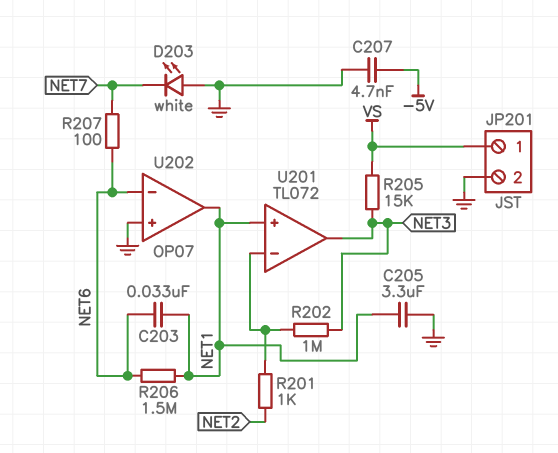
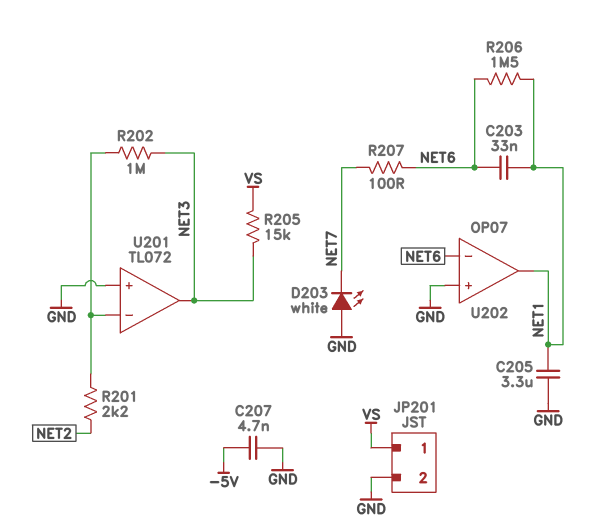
R201: 1k (NET2, U201/in-) -> 2.2k (NET2, U201/in-)
U201 pin in+: NET1 -> GND

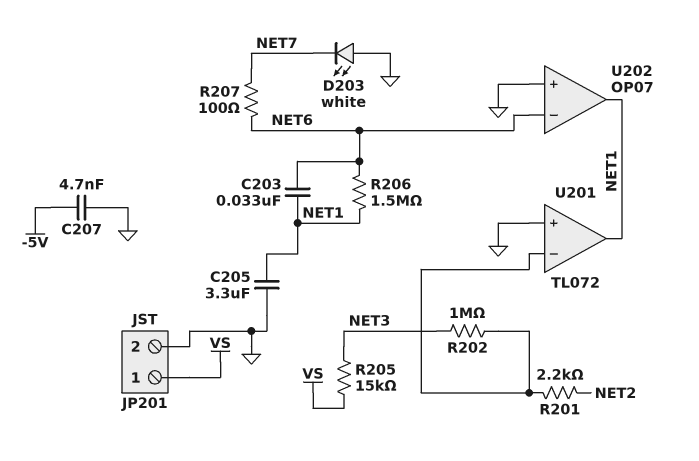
U201 pin out: NET3 -> NET1

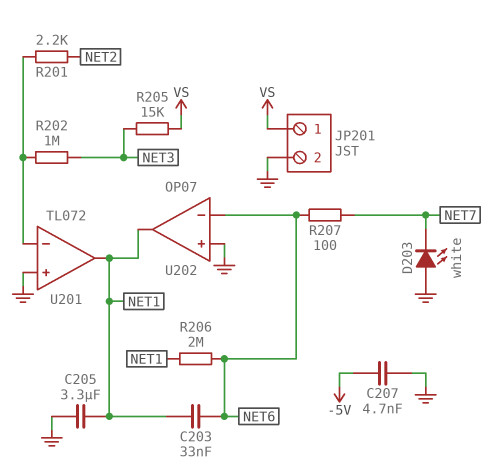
R206: 1.5M (NET1, NET6) -> 2M (NET1, NET6)

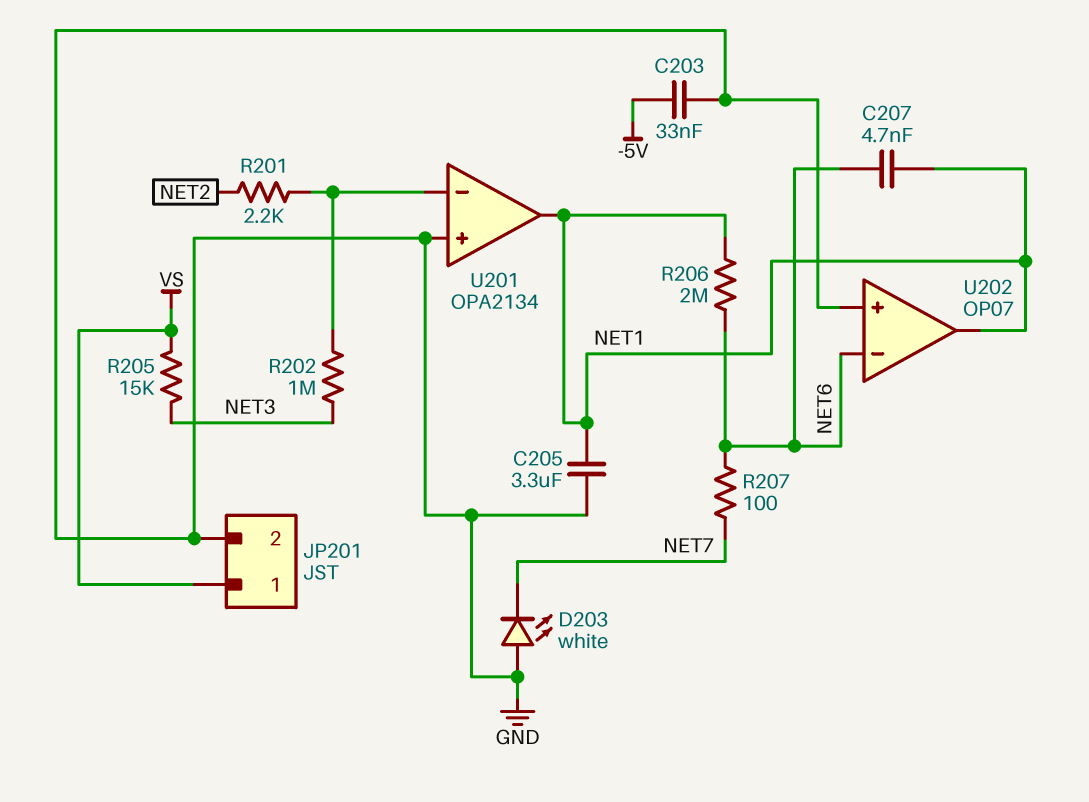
C203: 33nF (NET1, NET6) -> 33nF (-5V, GND)
C207: 4.7nF (-5V, GND) -> 4.7nF (NET1, NET6)
U201: TL072 -> OPA2134

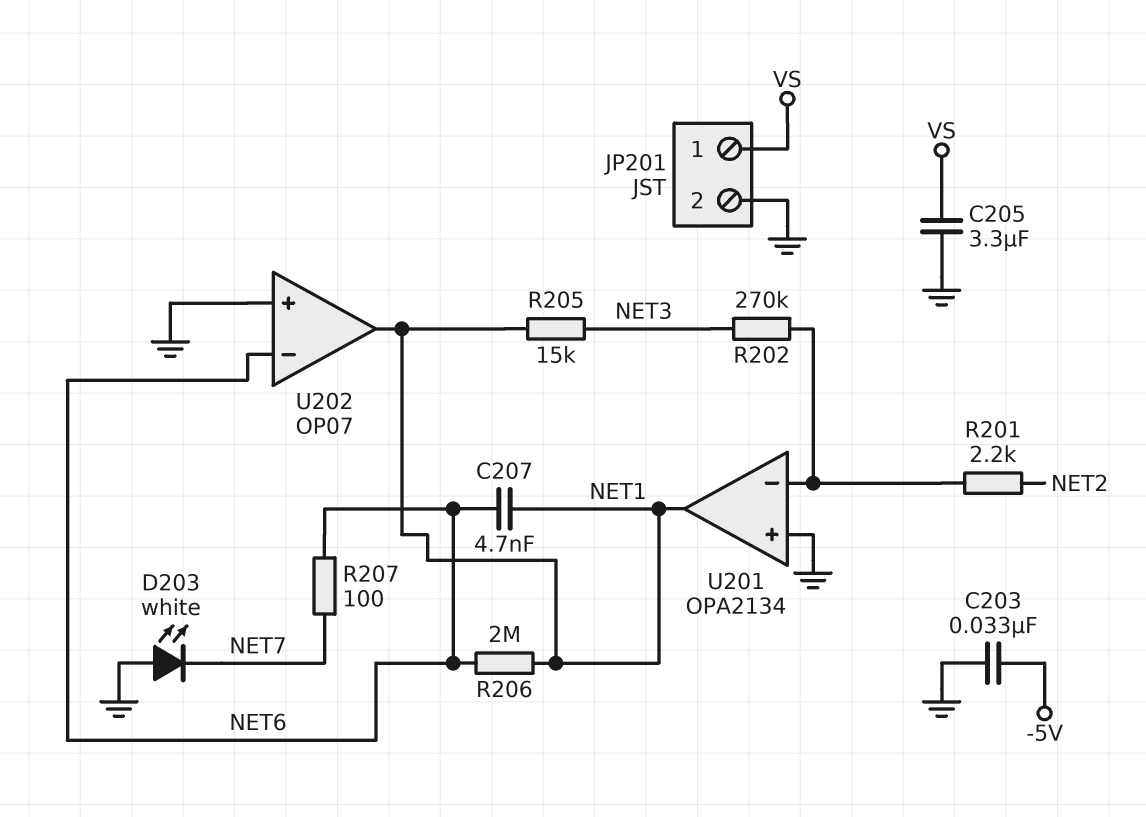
C205: 3.3uF (GND, NET1) -> 3.3uF (GND, VS)
R202: 1M (NET3, U201/in-) -> 270k (NET3, U201/in-)
R205: 15k (NET3, VS) -> 15k (NET1, NET3)

